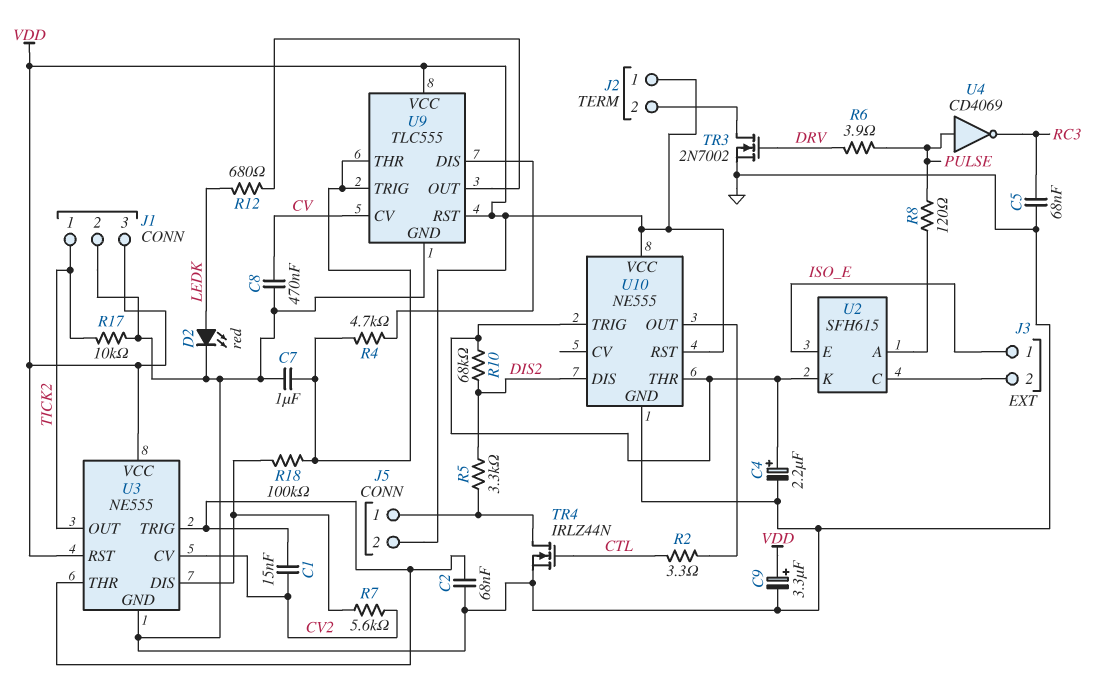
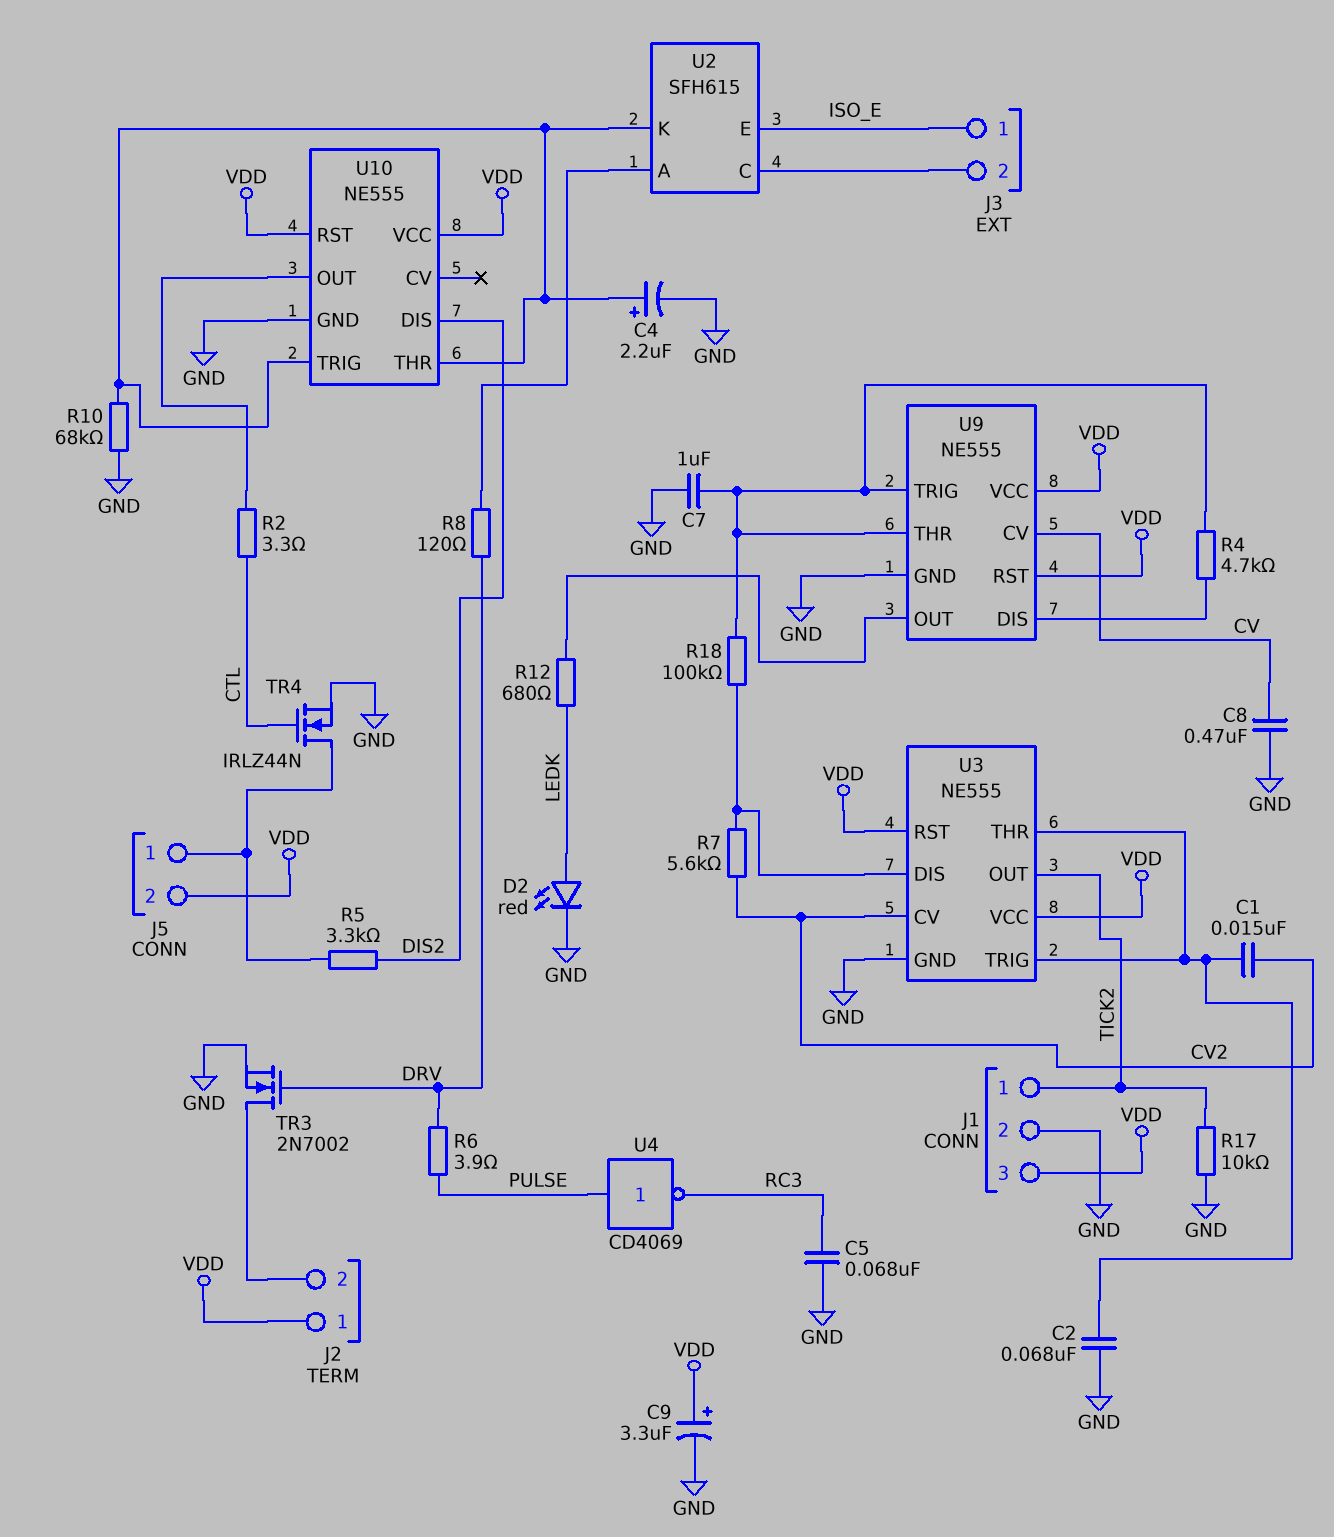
R8: 120 (PULSE, U2/A) -> 120 (DRV, U2/A)
R10: 68k (DIS2, U2/K) -> 68k (GND, U2/K)
U9: TLC555 -> NE555

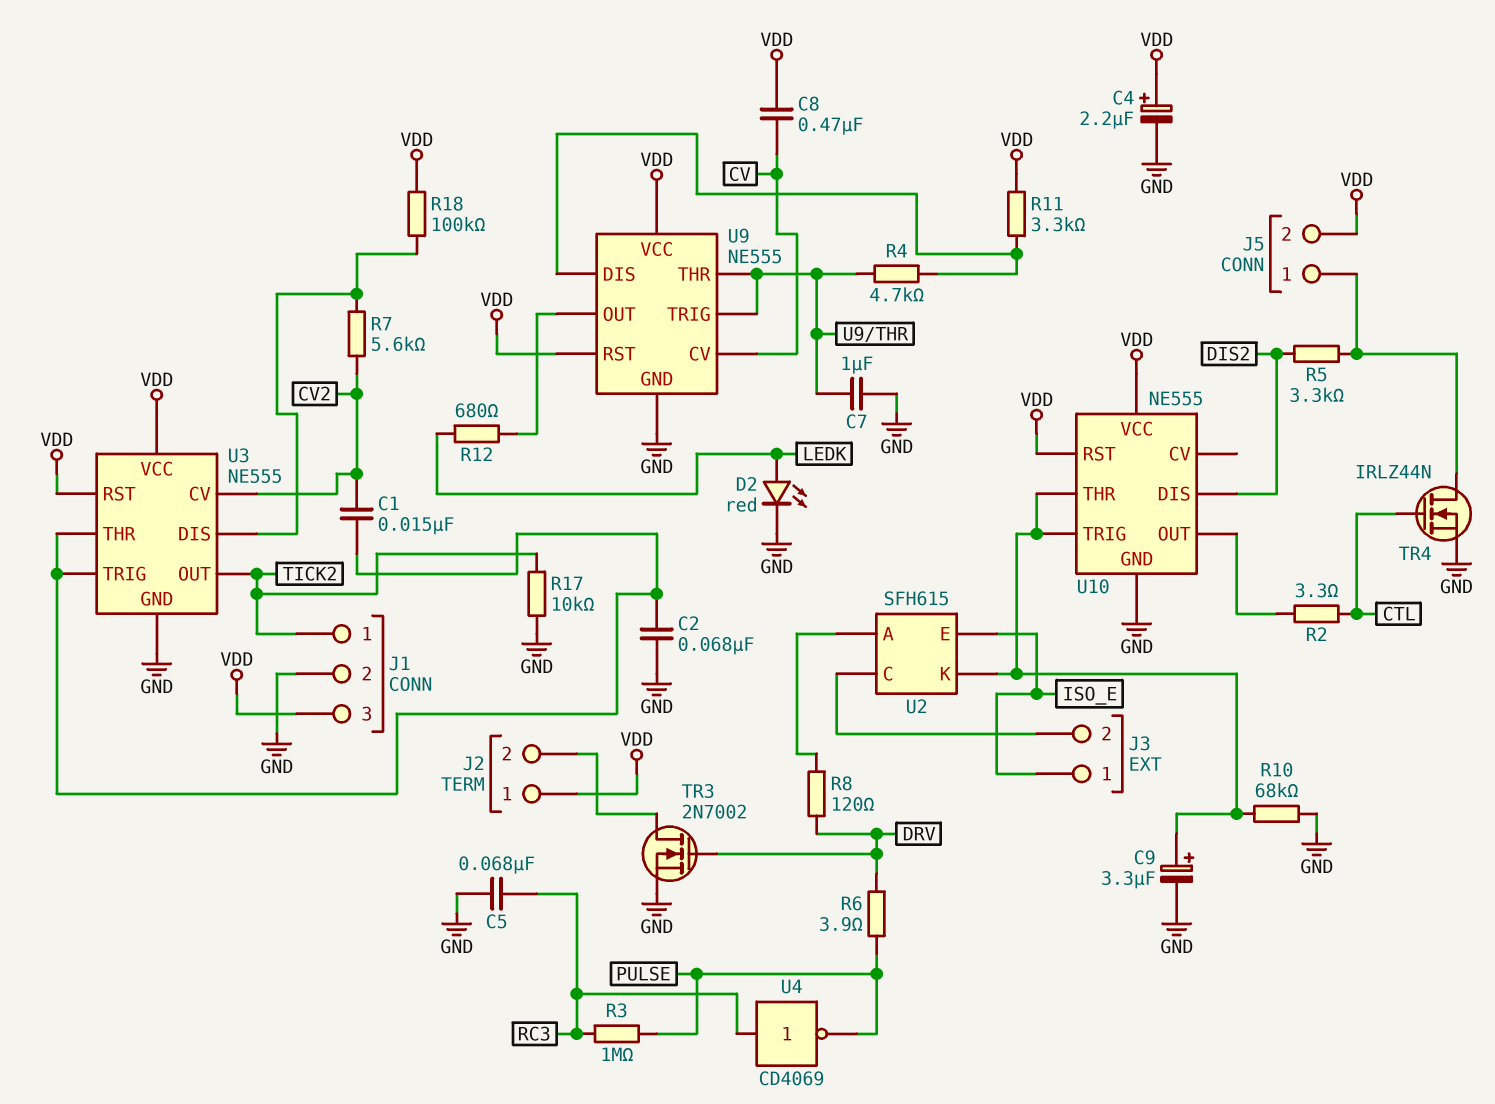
C4: 2.2uF (plus U2/K, minus GND) -> 2.2uF (plus VDD, minus GND)
C8: 470nF (CV, GND) -> 470nF (CV, VDD)
C9: 3.3uF (plus VDD, minus GND) -> 3.3uF (plus U2/K, minus GND)
R3: none -> 1M (PULSE, RC3)
R11: none -> 3.3k (U9/DIS, VDD)
R18: 100k (U3/DIS, U9/THR) -> 100k (U3/DIS, VDD)
U4: NOT CD4069 (in PULSE, out RC3) -> NOT CD4069 (in RC3, out PULSE)

